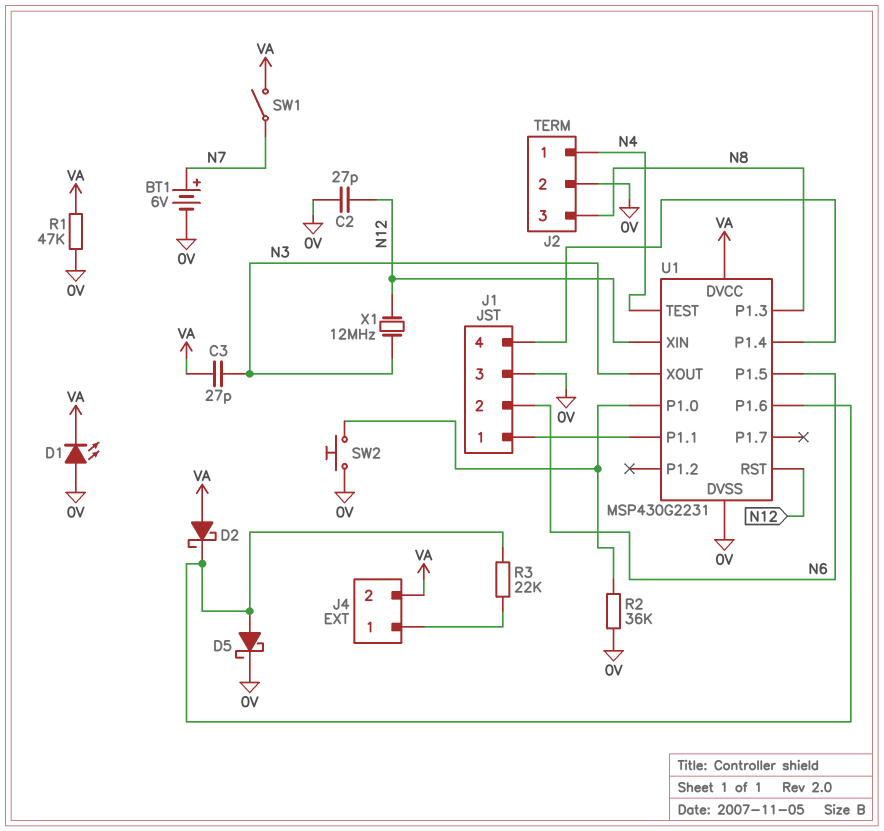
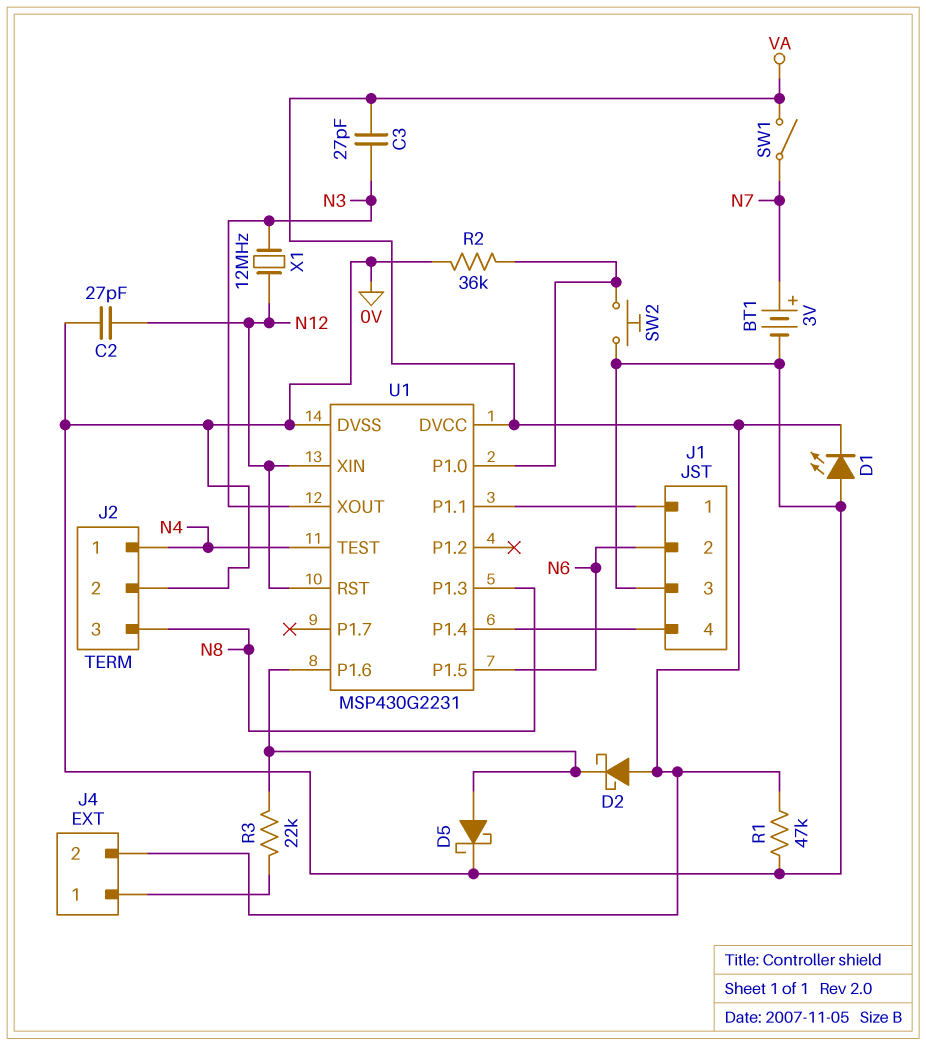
BT1: 6V (plus N7, minus 0V) -> 3V (plus N7, minus 0V)

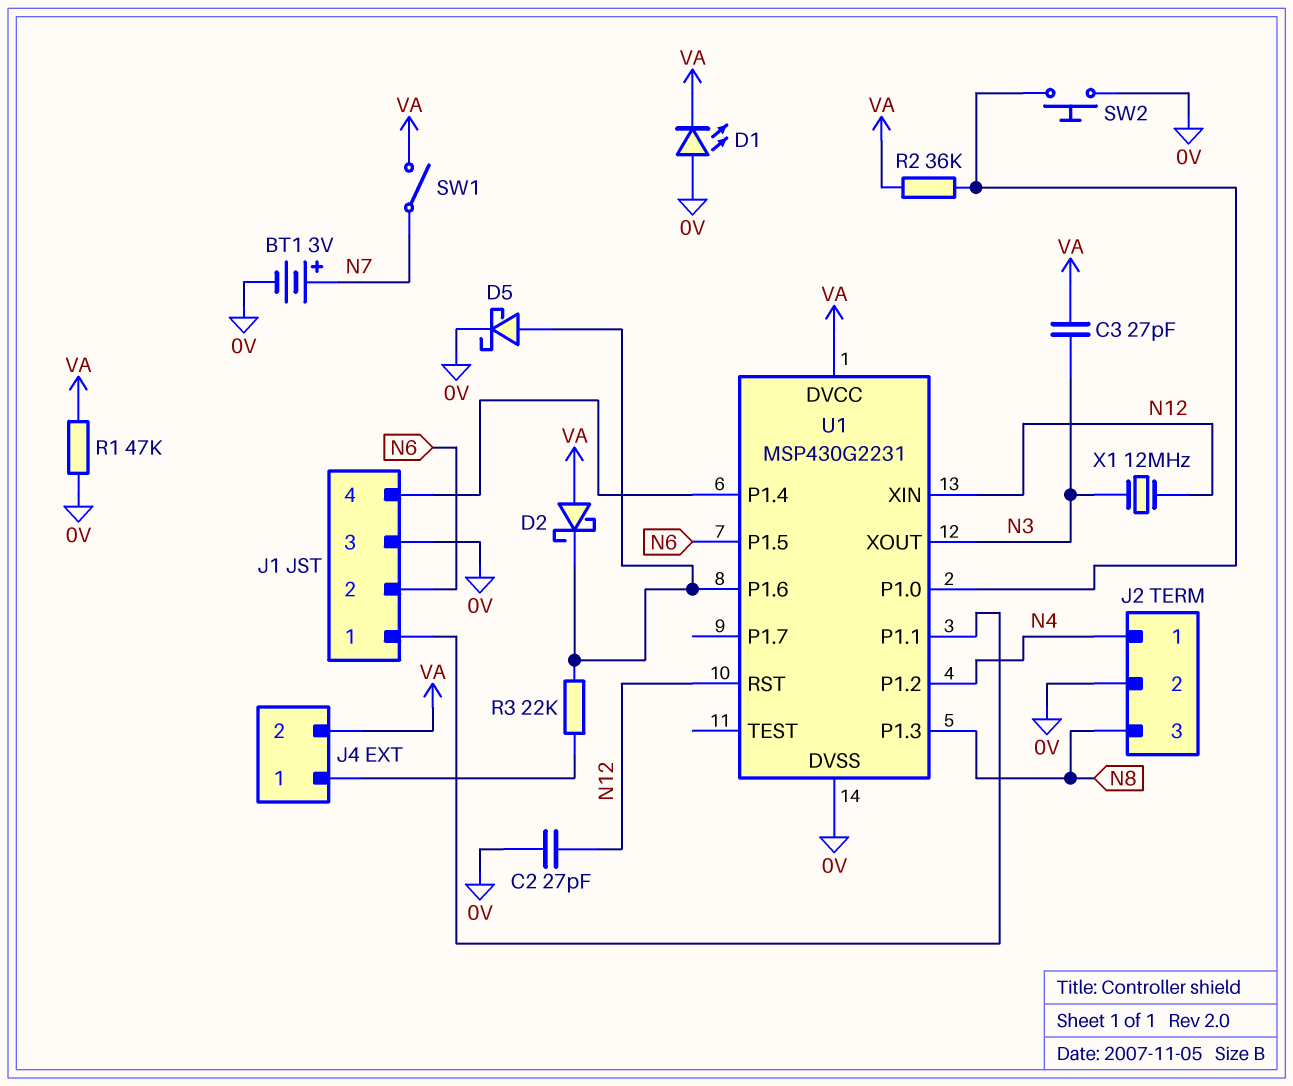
R2: 36k (0V, U1/P1.0) -> 36k (U1/P1.0, VA)
U1 pin P1.2: none -> N4
U1 pin TEST: N4 -> none

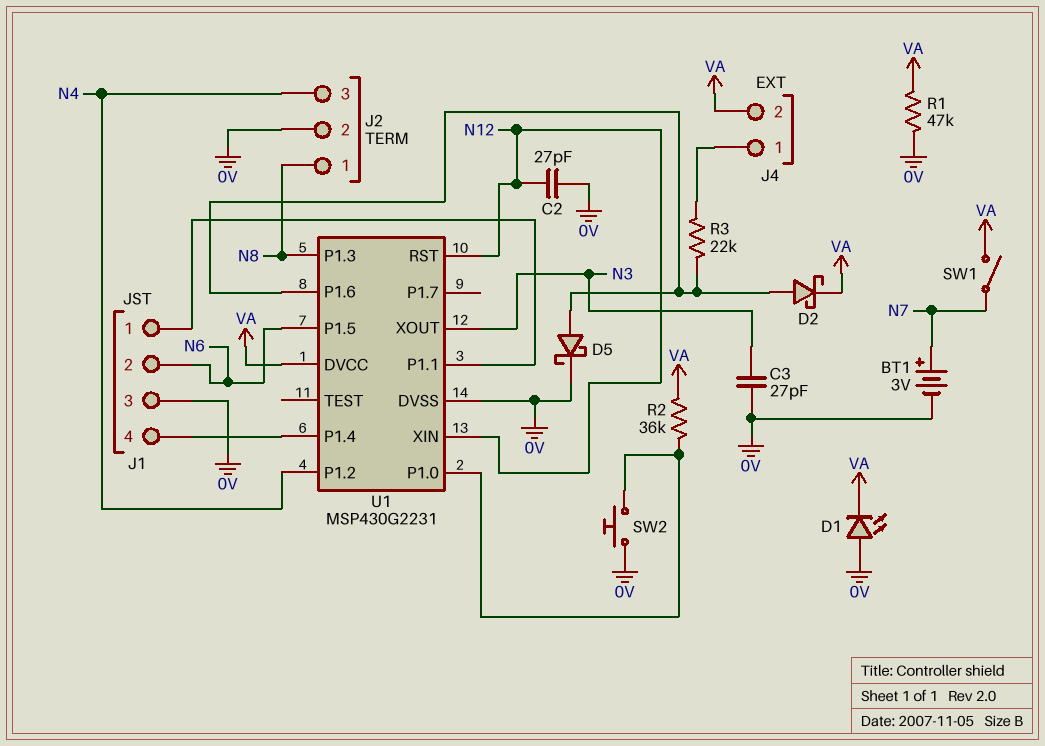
C3: 27pF (N3, VA) -> 27pF (0V, N3)
D2: schottky (A VA, K U1/P1.6) -> schottky (A U1/P1.6, K VA)
J2 pin 1: N4 -> N8
J2 pin 3: N8 -> N4
X1: 12MHz (N3, N12) -> none

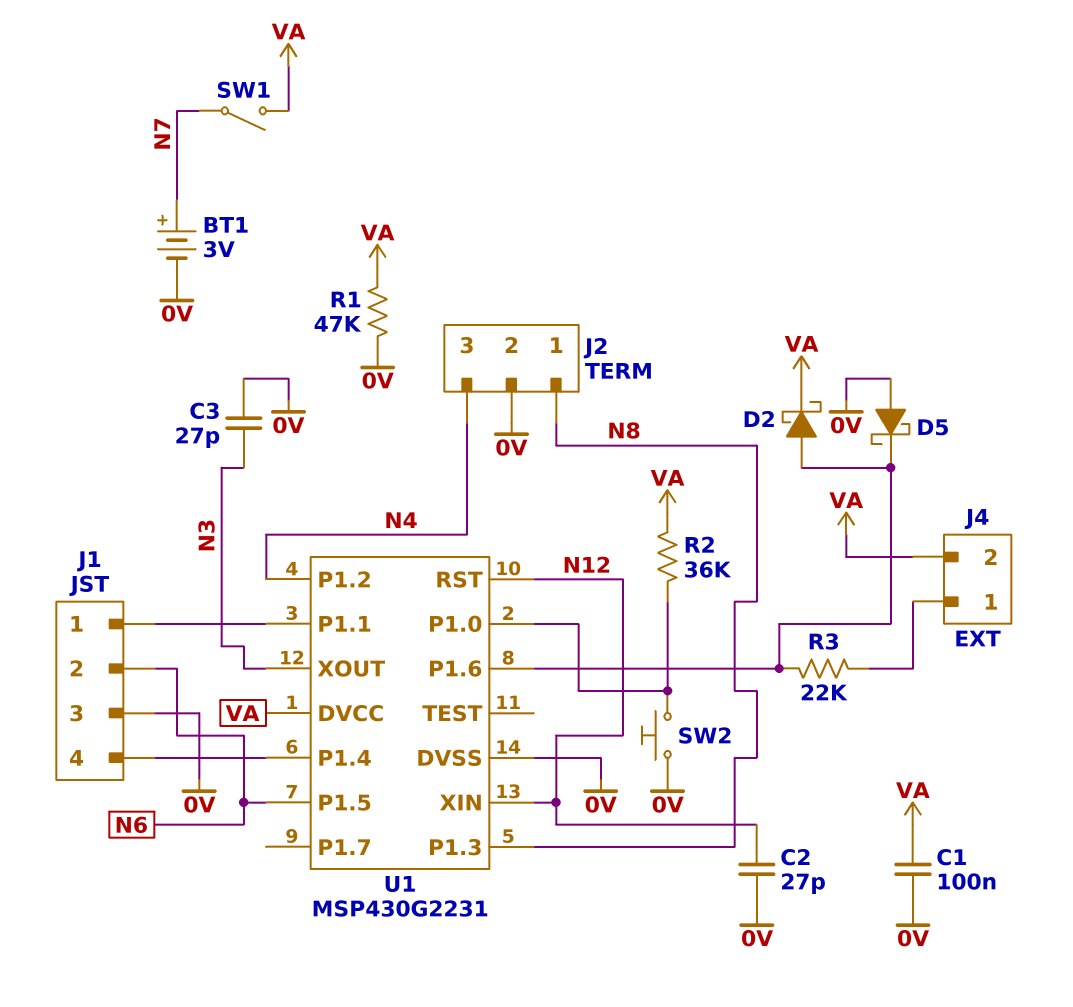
C1: none -> 100nF (0V, VA)
D1: LED (A 0V, K VA) -> none
D5: schottky (A U1/P1.6, K 0V) -> schottky (A 0V, K U1/P1.6)

